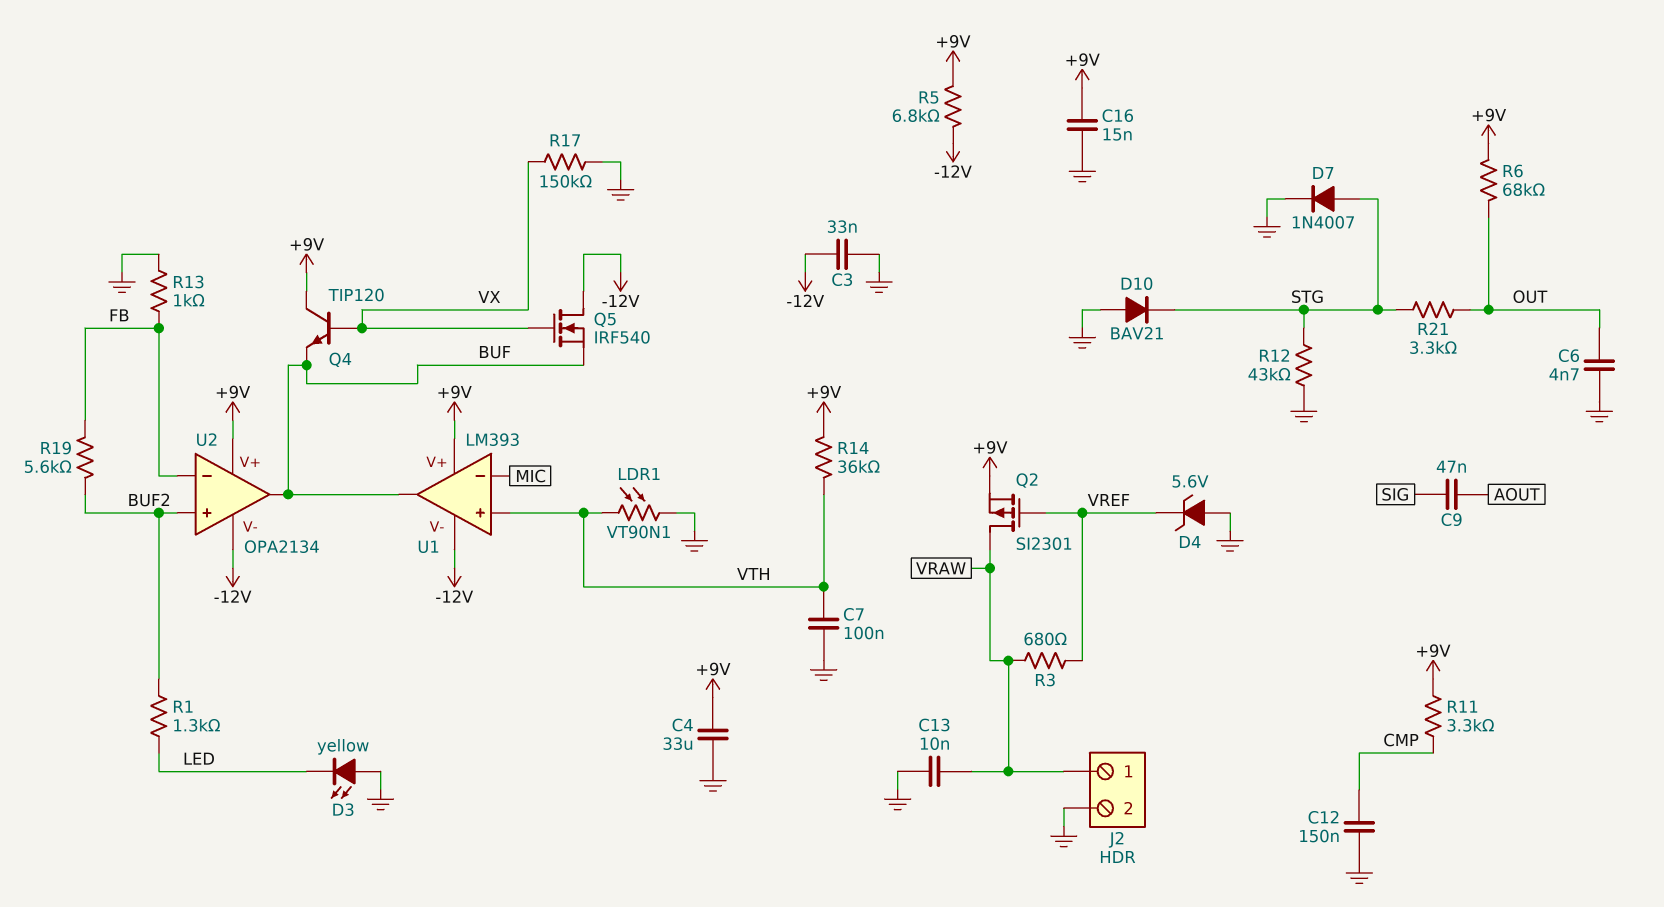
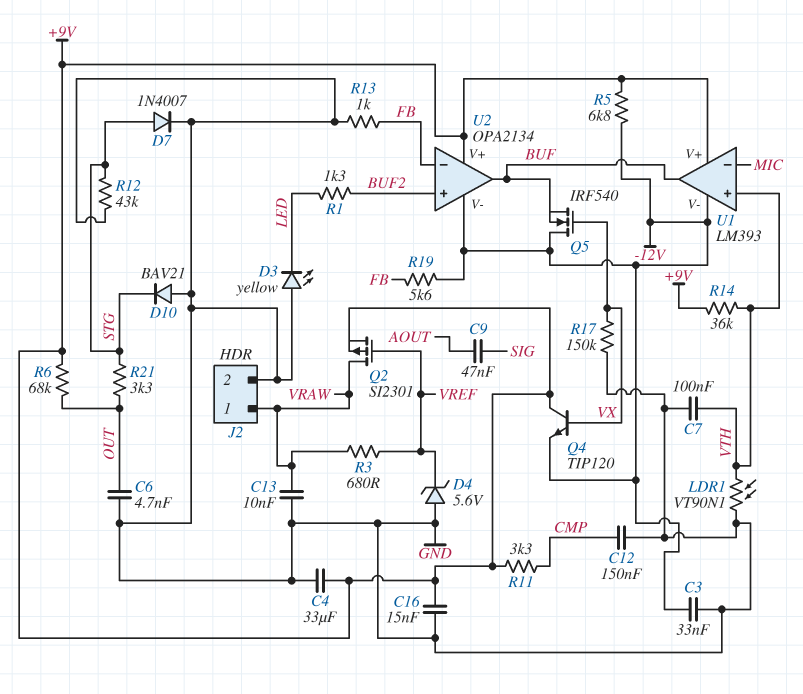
Q4: NPN TIP120 (B VX, C +9V, E BUF) -> NPN TIP120 (B VX, C +9V, E -12V)
R19: 5.6k (BUF2, FB) -> 5.6k (-12V, FB)

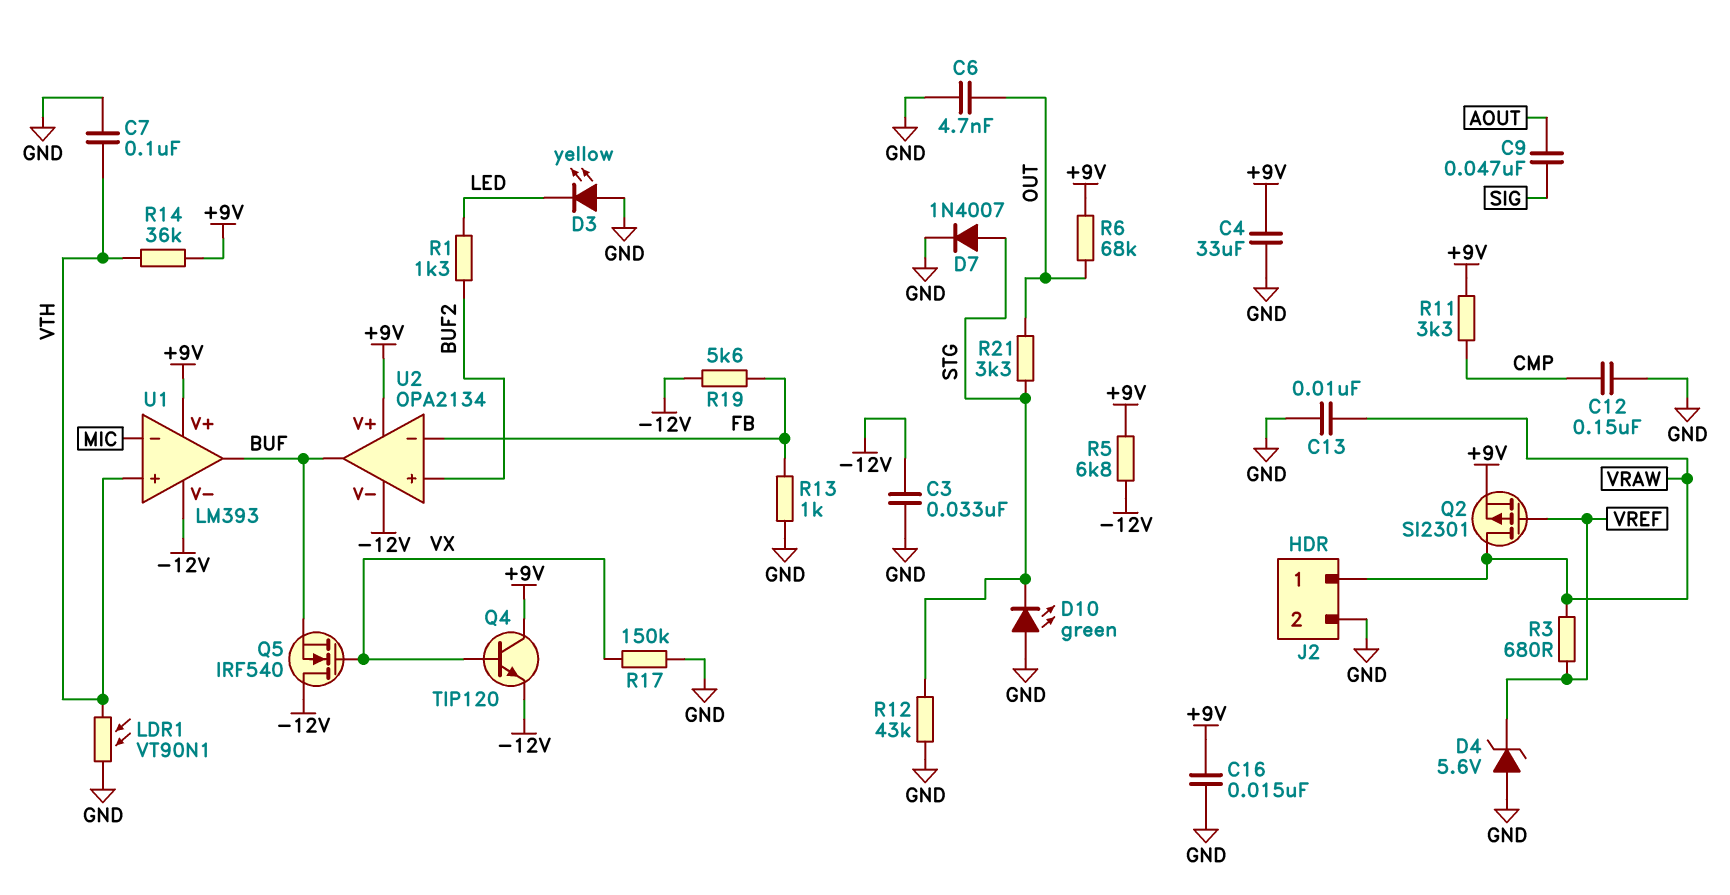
D10: diode BAV21 (A GND, K STG) -> LED green (A GND, K STG)

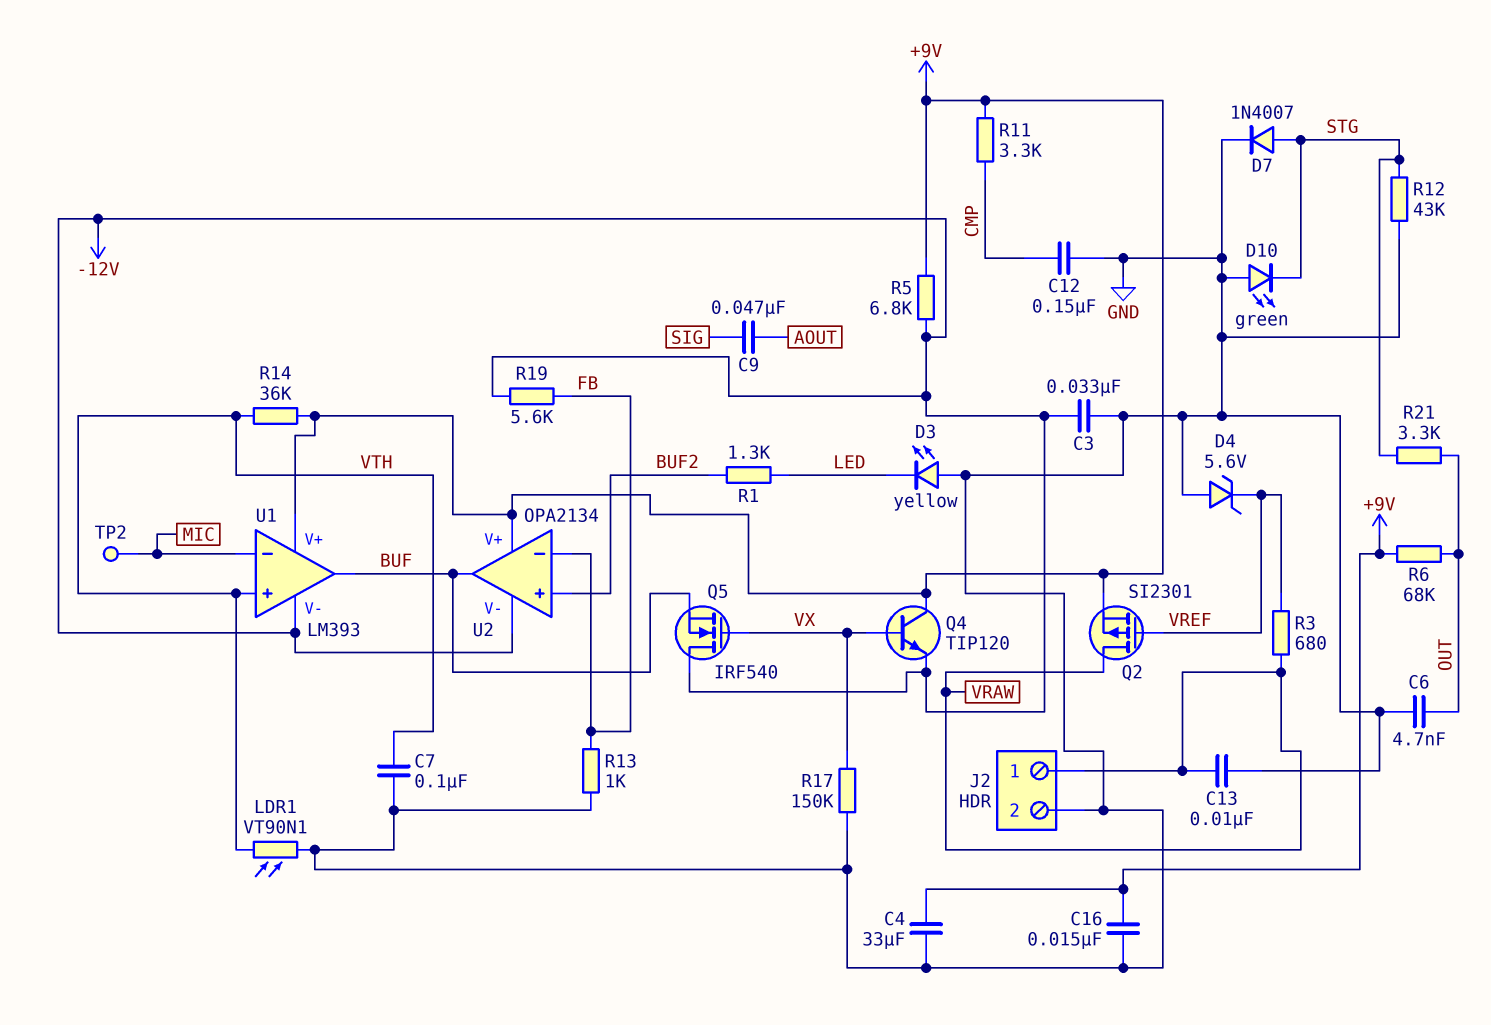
TP2: none -> test point (MIC)

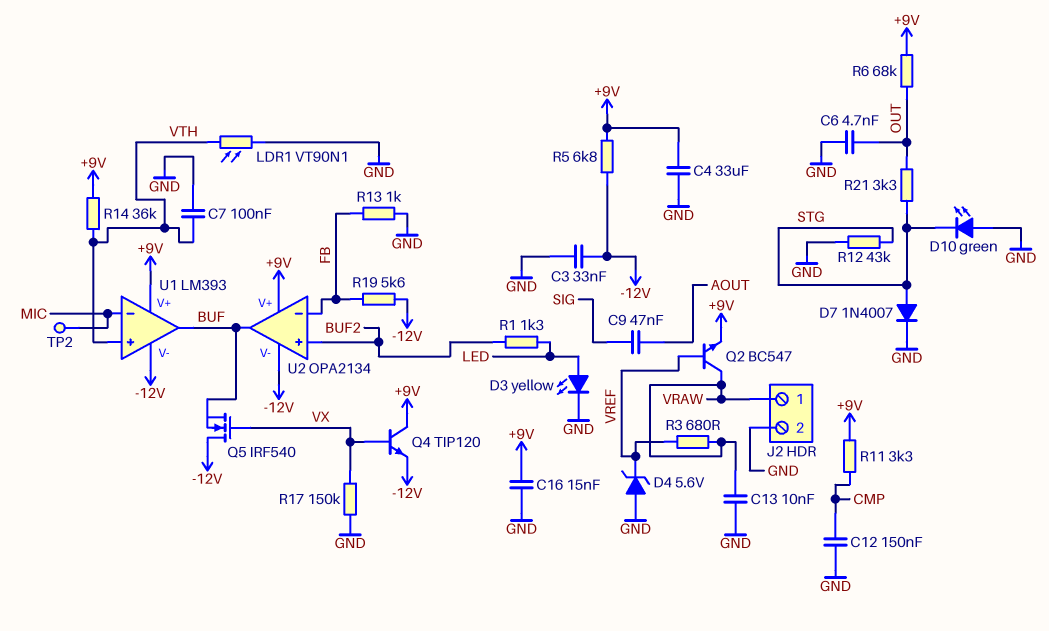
D3: LED yellow (A GND, K LED) -> LED yellow (A LED, K GND)
Q2: PMOS SI2301 (G VREF, D VRAW, S +9V) -> NPN BC547 (B VREF, C VRAW, E +9V)

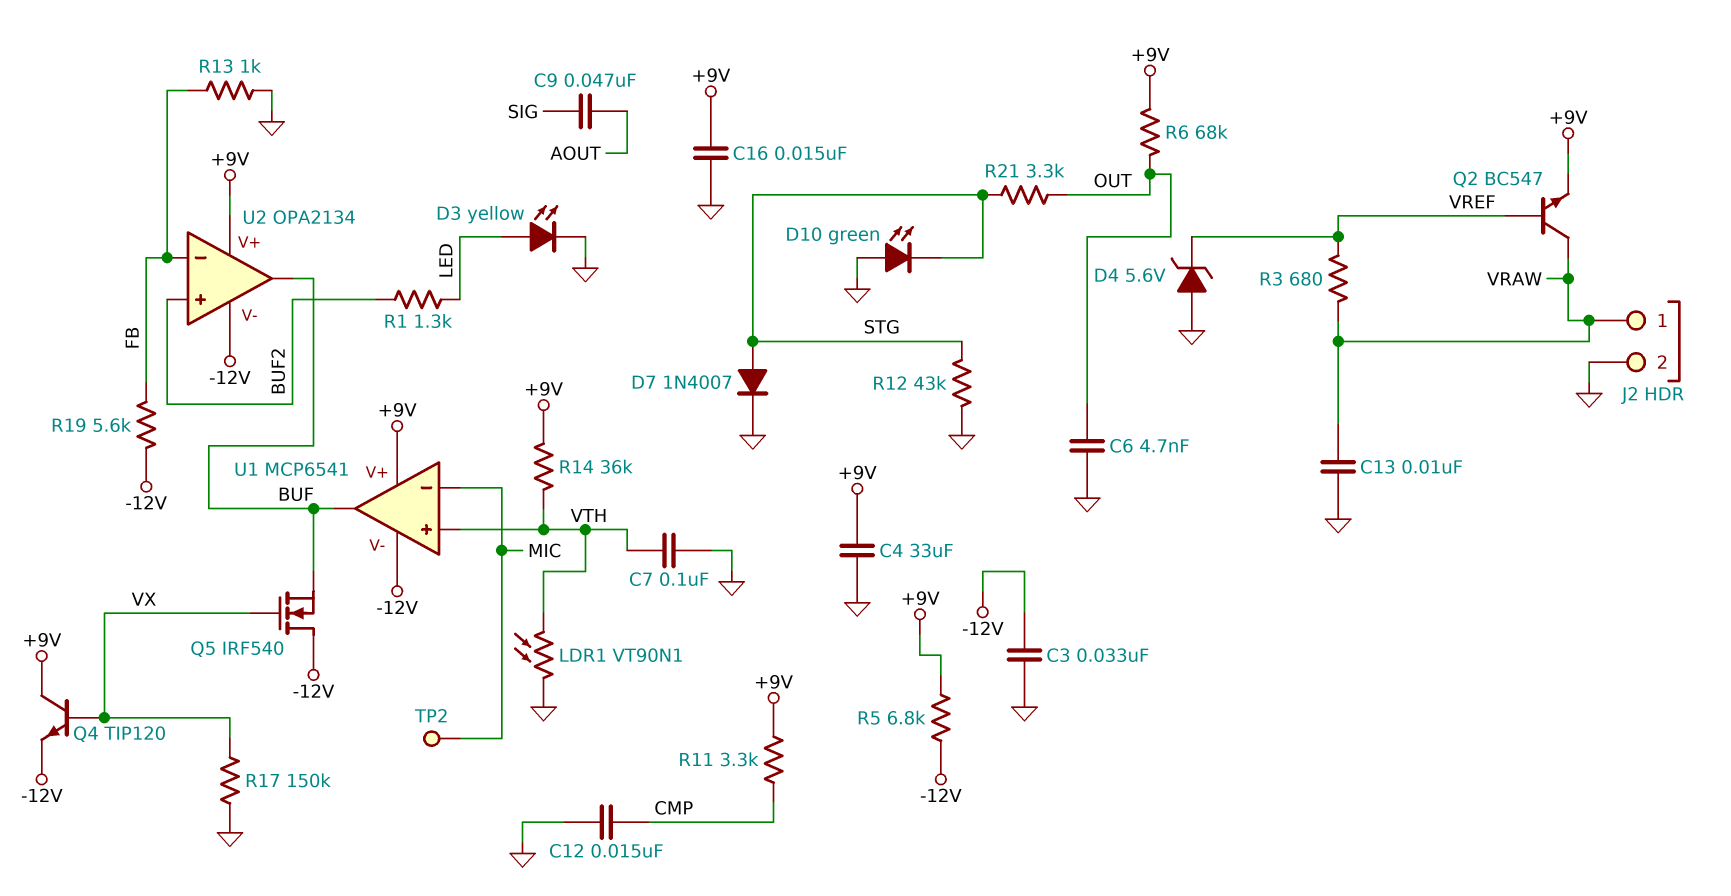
C12: 150nF (CMP, GND) -> 15nF (CMP, GND)
U1: LM393 -> MCP6541

